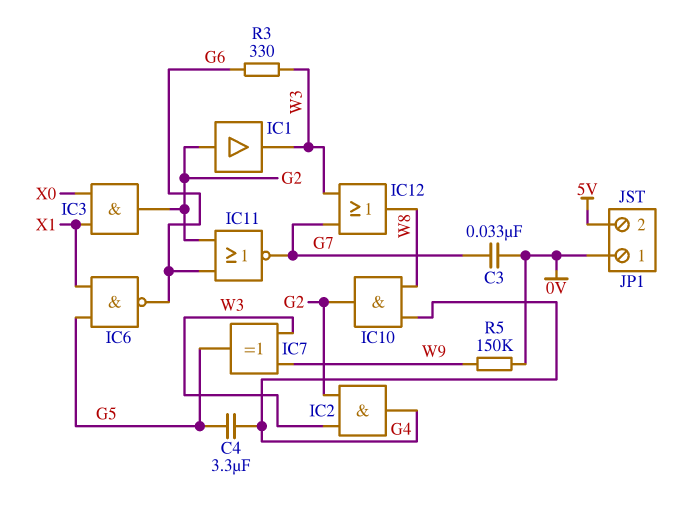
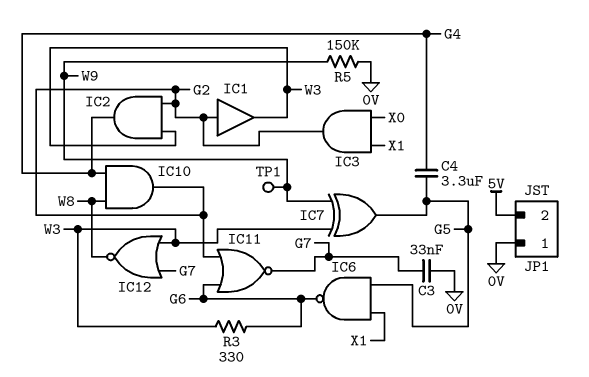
IC12: OR (in G7, in W3, out W8) -> NOR (in G7, in W3, out W8)
TP1: none -> test point (W9)

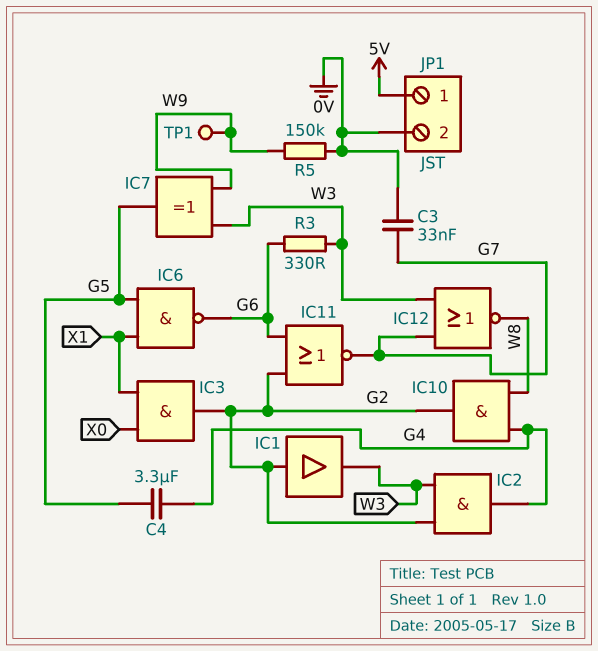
JP1 pin 1: 0V -> 5V
JP1 pin 2: 5V -> 0V

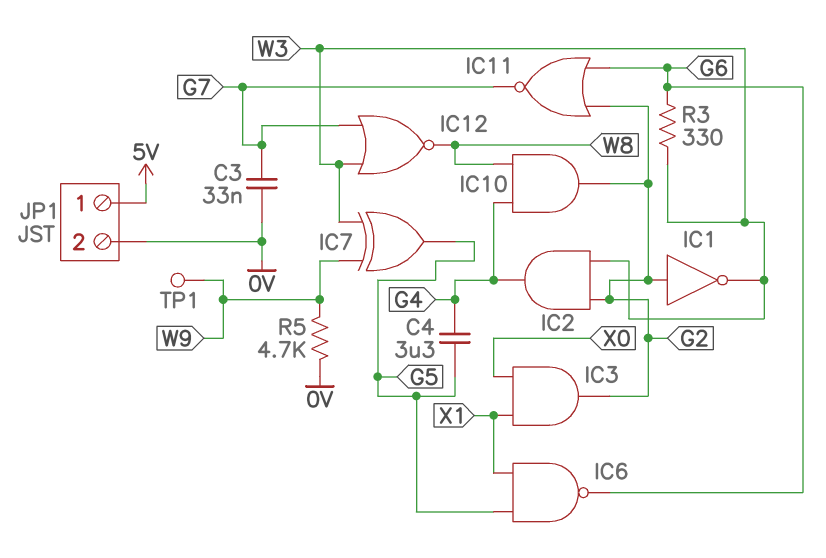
IC1: buffer (in G2, out W3) -> NOT (in G2, out W3)
R5: 150k (0V, W9) -> 4.7k (0V, W9)

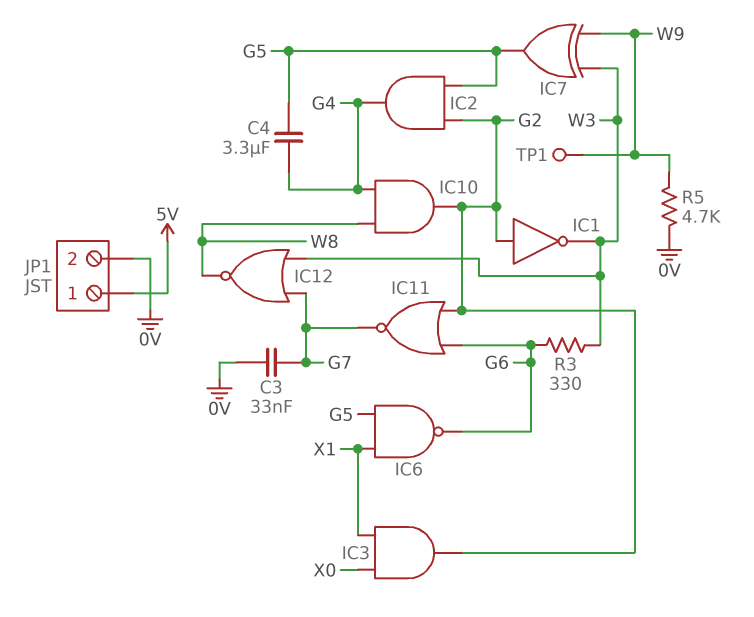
IC2: AND (in G2, in W3, out G4) -> AND (in G2, in G5, out G4)

